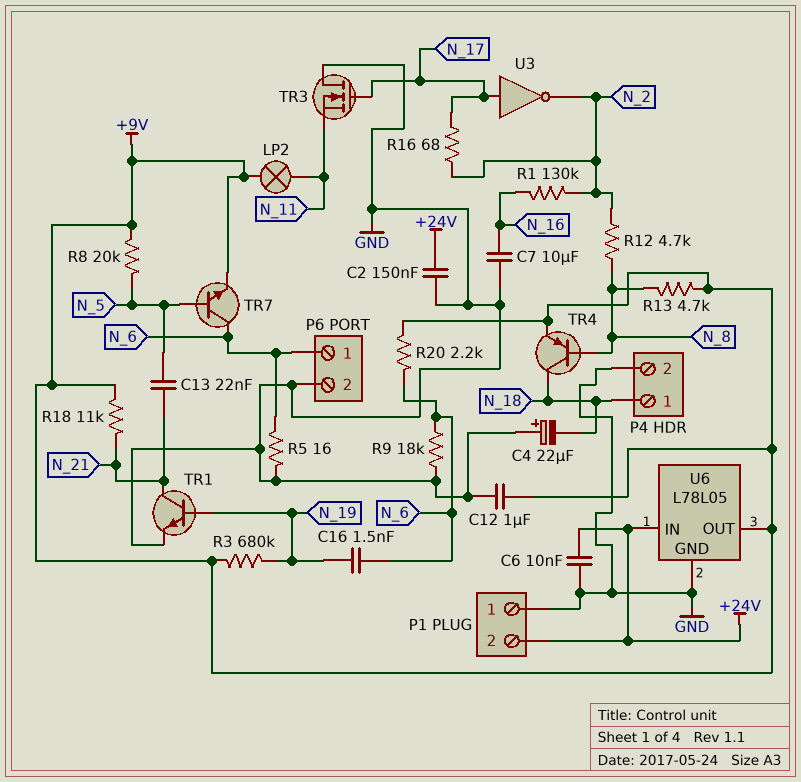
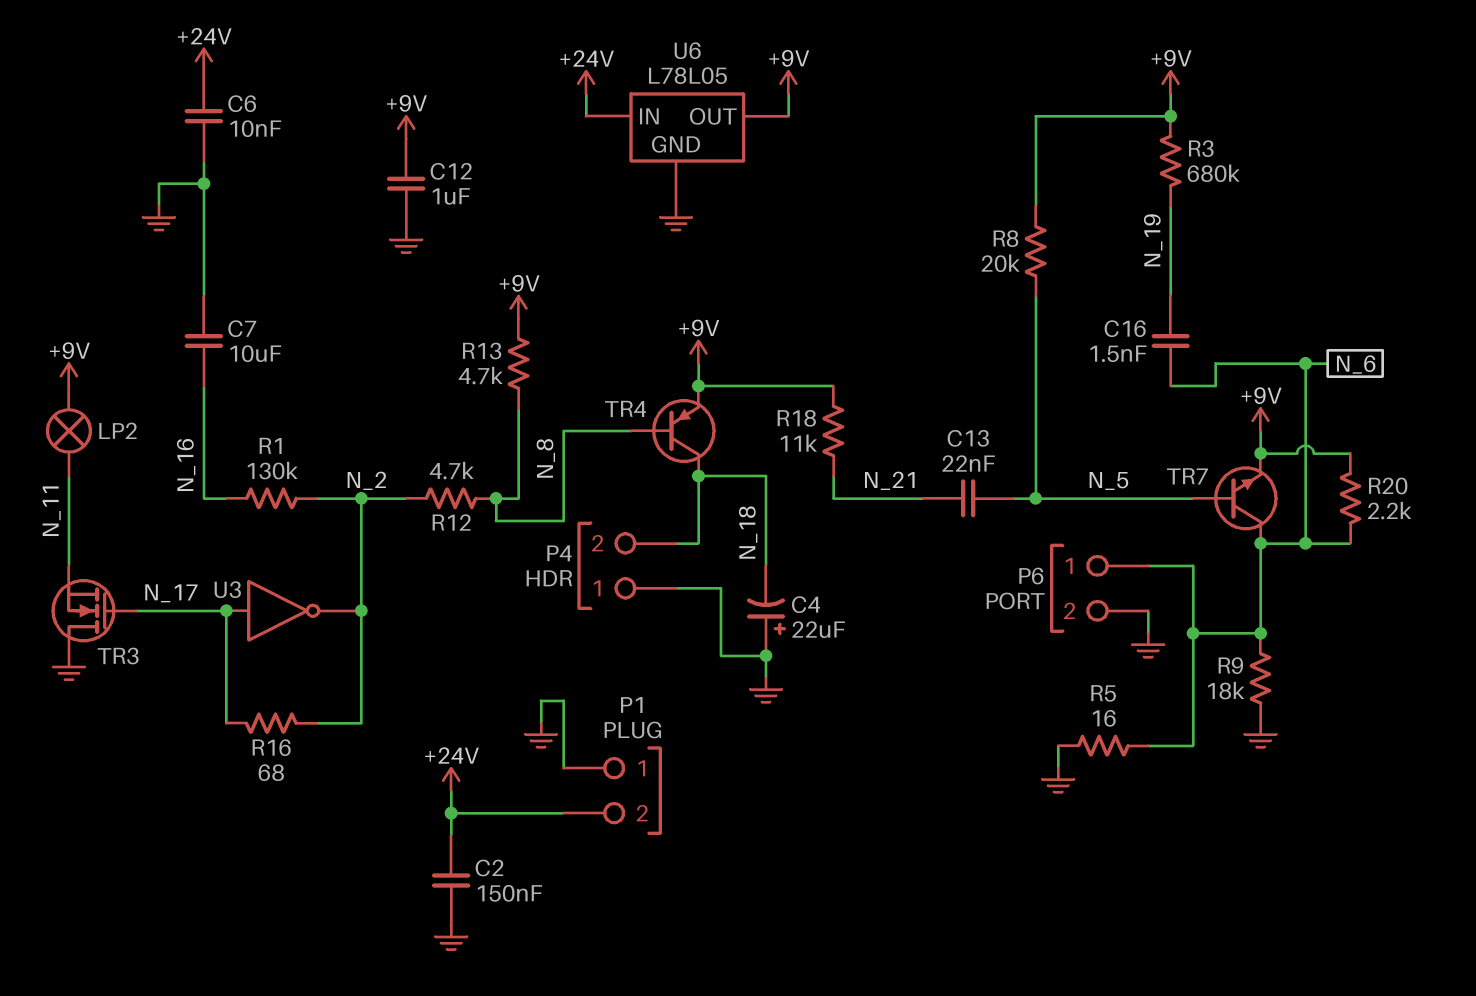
P4 pin 1: N_18 -> GND
P4 pin 2: GND -> N_18
TR1: NPN (B N_19, C N_21, E GND) -> none

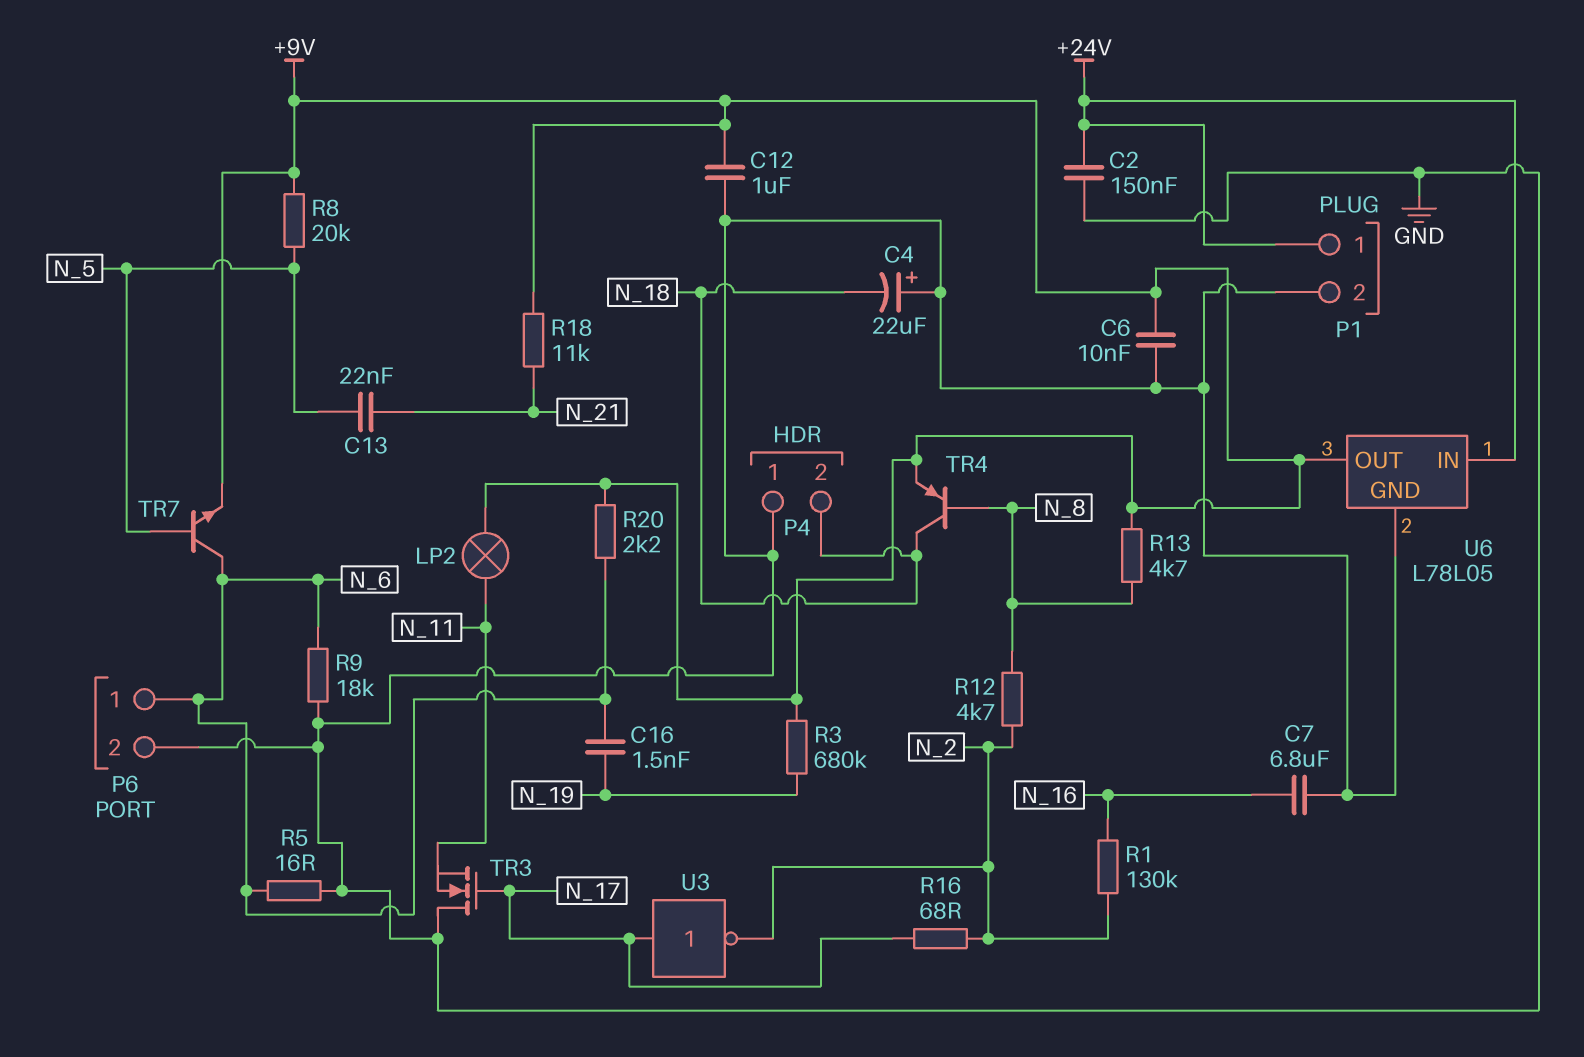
C6: 10nF (+24V, GND) -> 10nF (+9V, GND)
C7: 10uF (GND, N_16) -> 6.8uF (GND, N_16)
P1 pin 1: GND -> +24V
P1 pin 2: +24V -> GND

